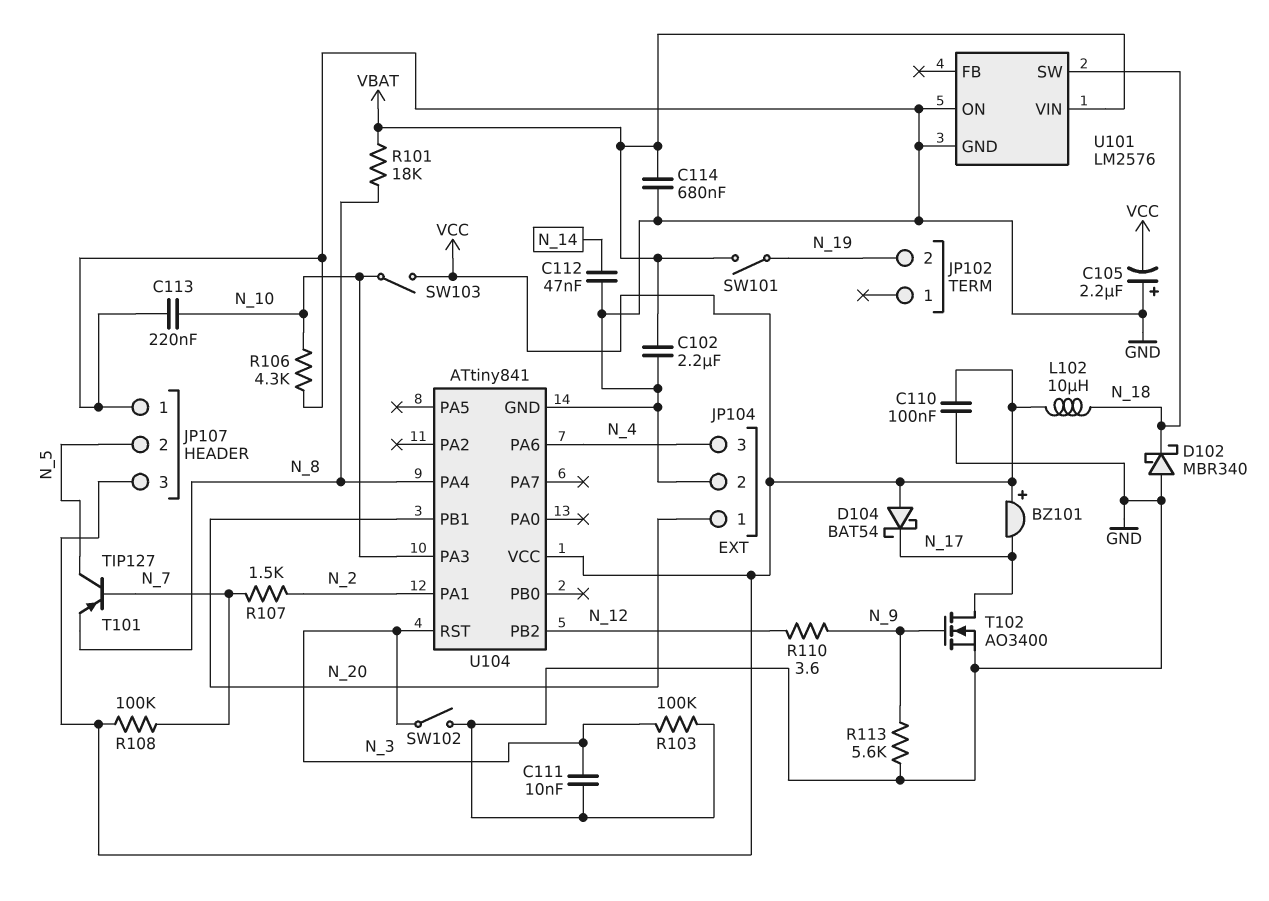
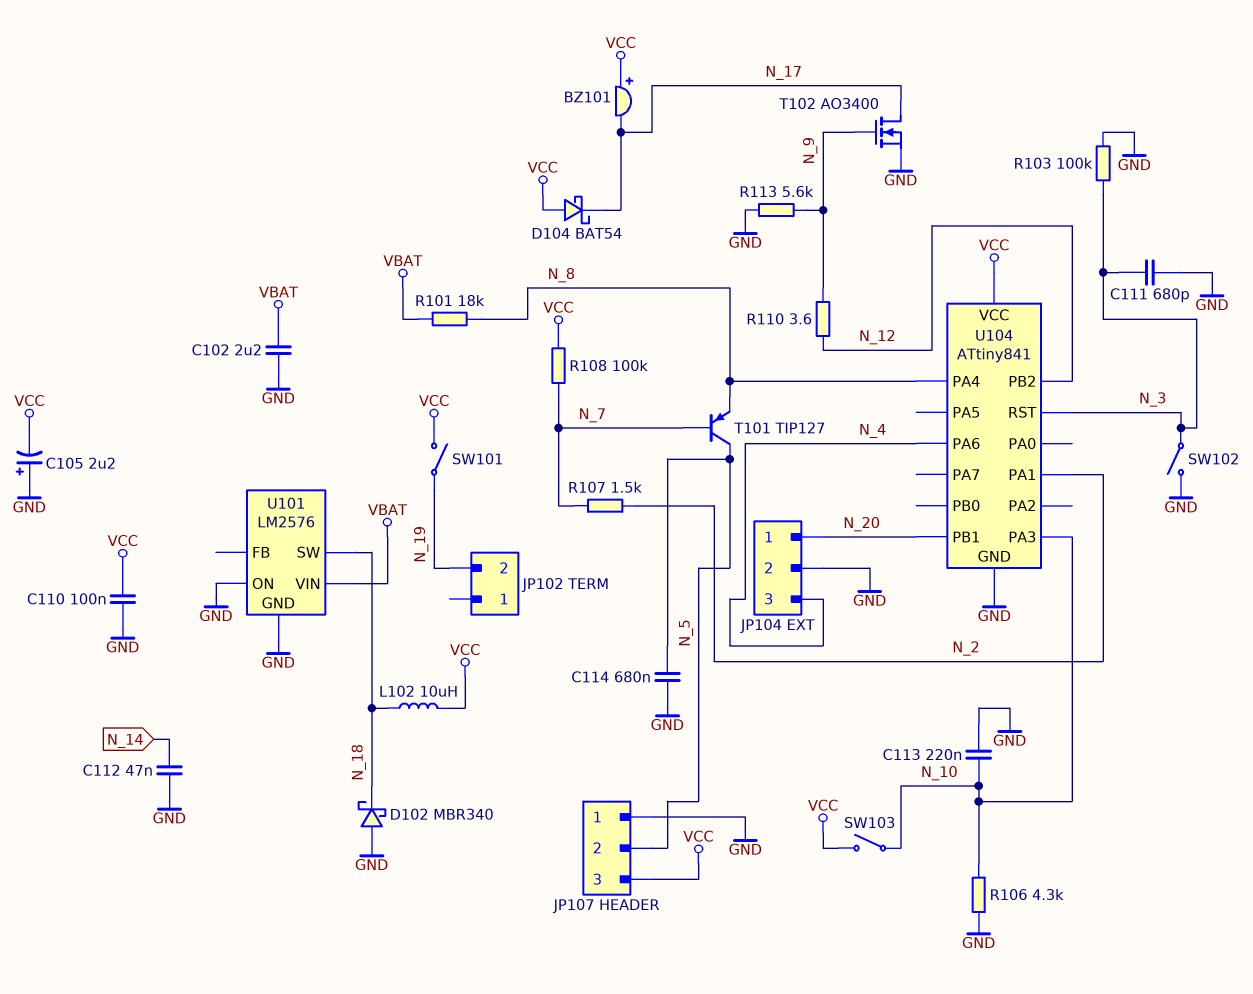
C111: 10nF (GND, N_3) -> 680pF (GND, N_3)
C114: 680nF (GND, VBAT) -> 680nF (GND, N_5)
SW101: switch (N_19, VBAT) -> switch (N_19, VCC)

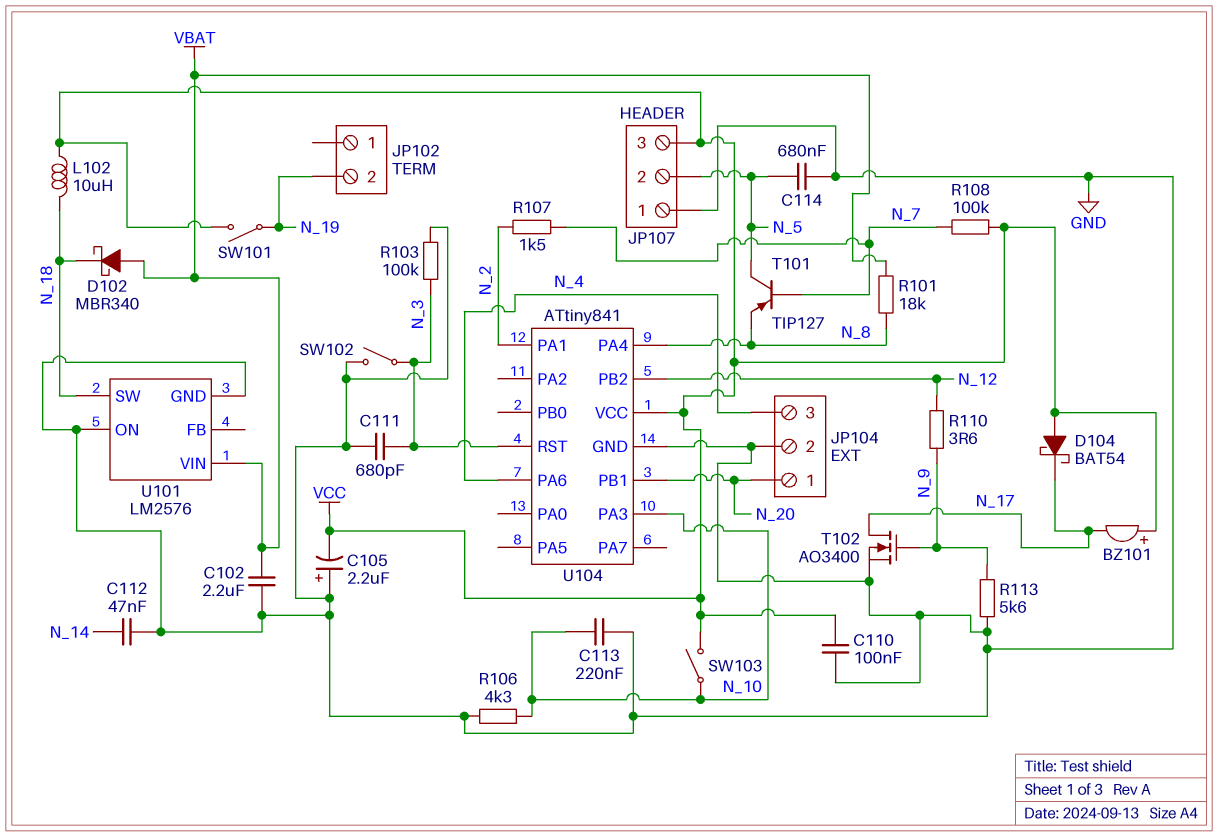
D102: schottky MBR340 (A GND, K N_18) -> schottky MBR340 (A VBAT, K N_18)

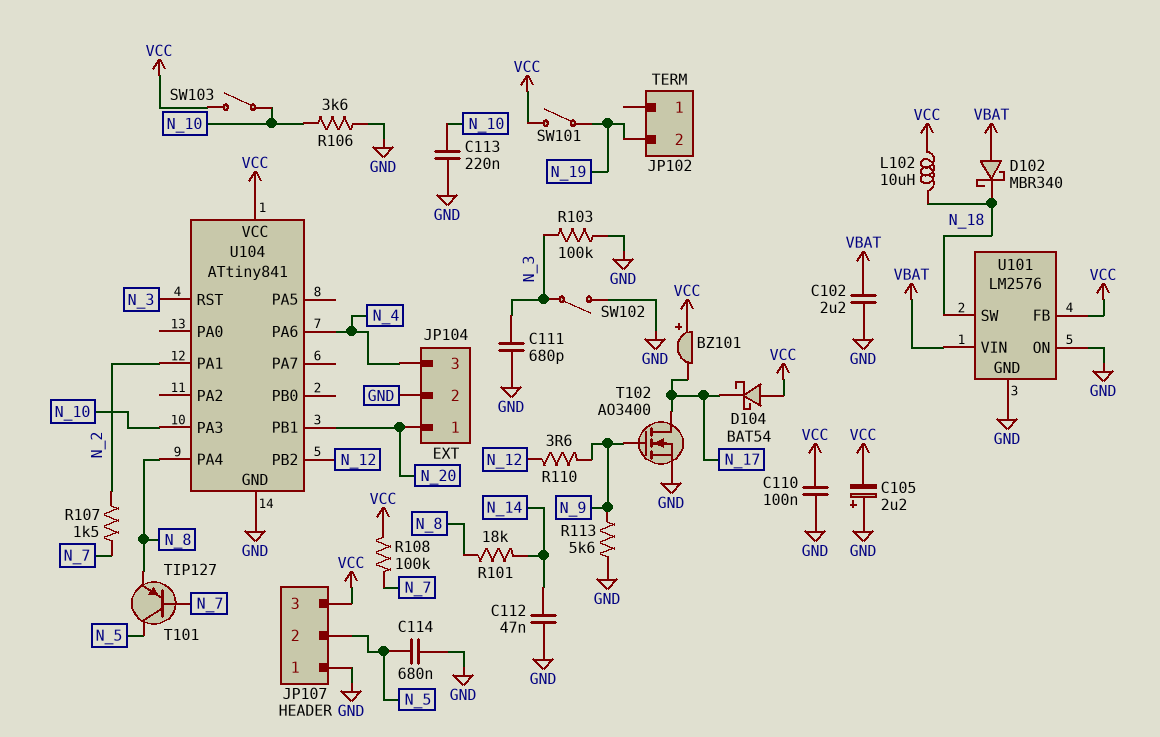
R101: 18k (N_8, VBAT) -> 18k (N_8, N_14)
R106: 4.3k (GND, N_10) -> 3.6k (GND, N_10)
U101 pin FB: none -> VCC

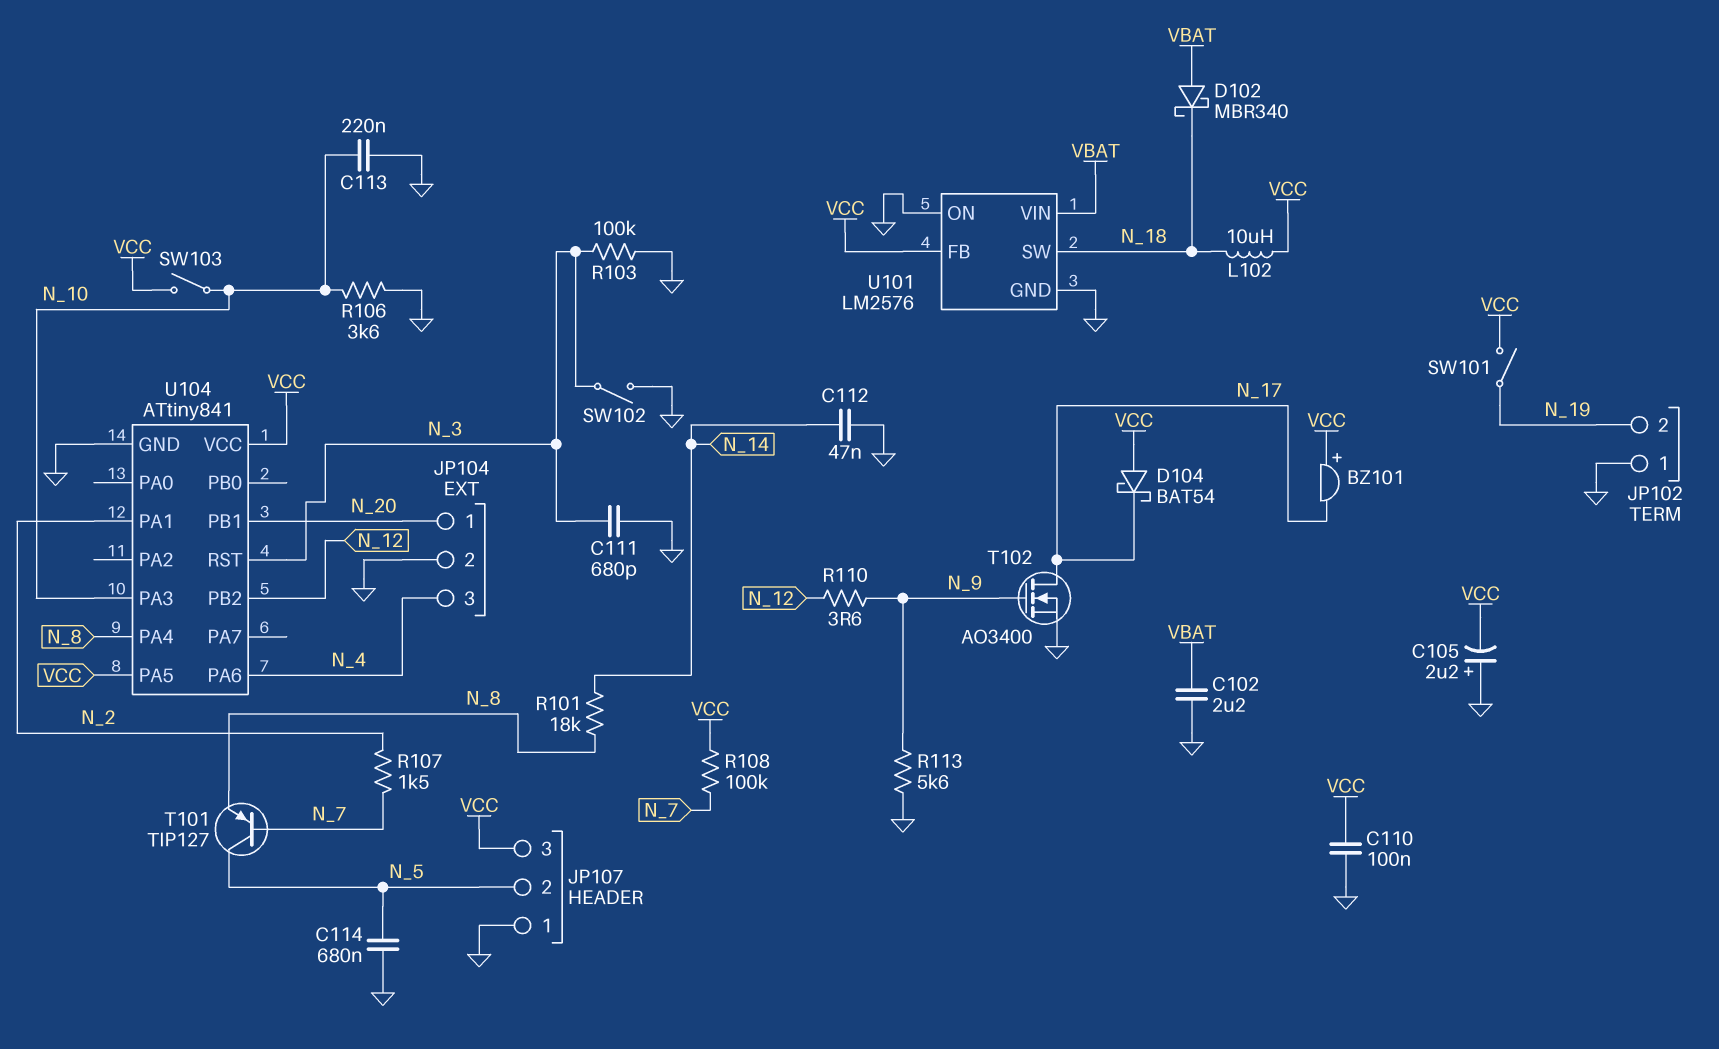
JP102 pin 1: none -> GND
U104 pin PA5: none -> VCC

